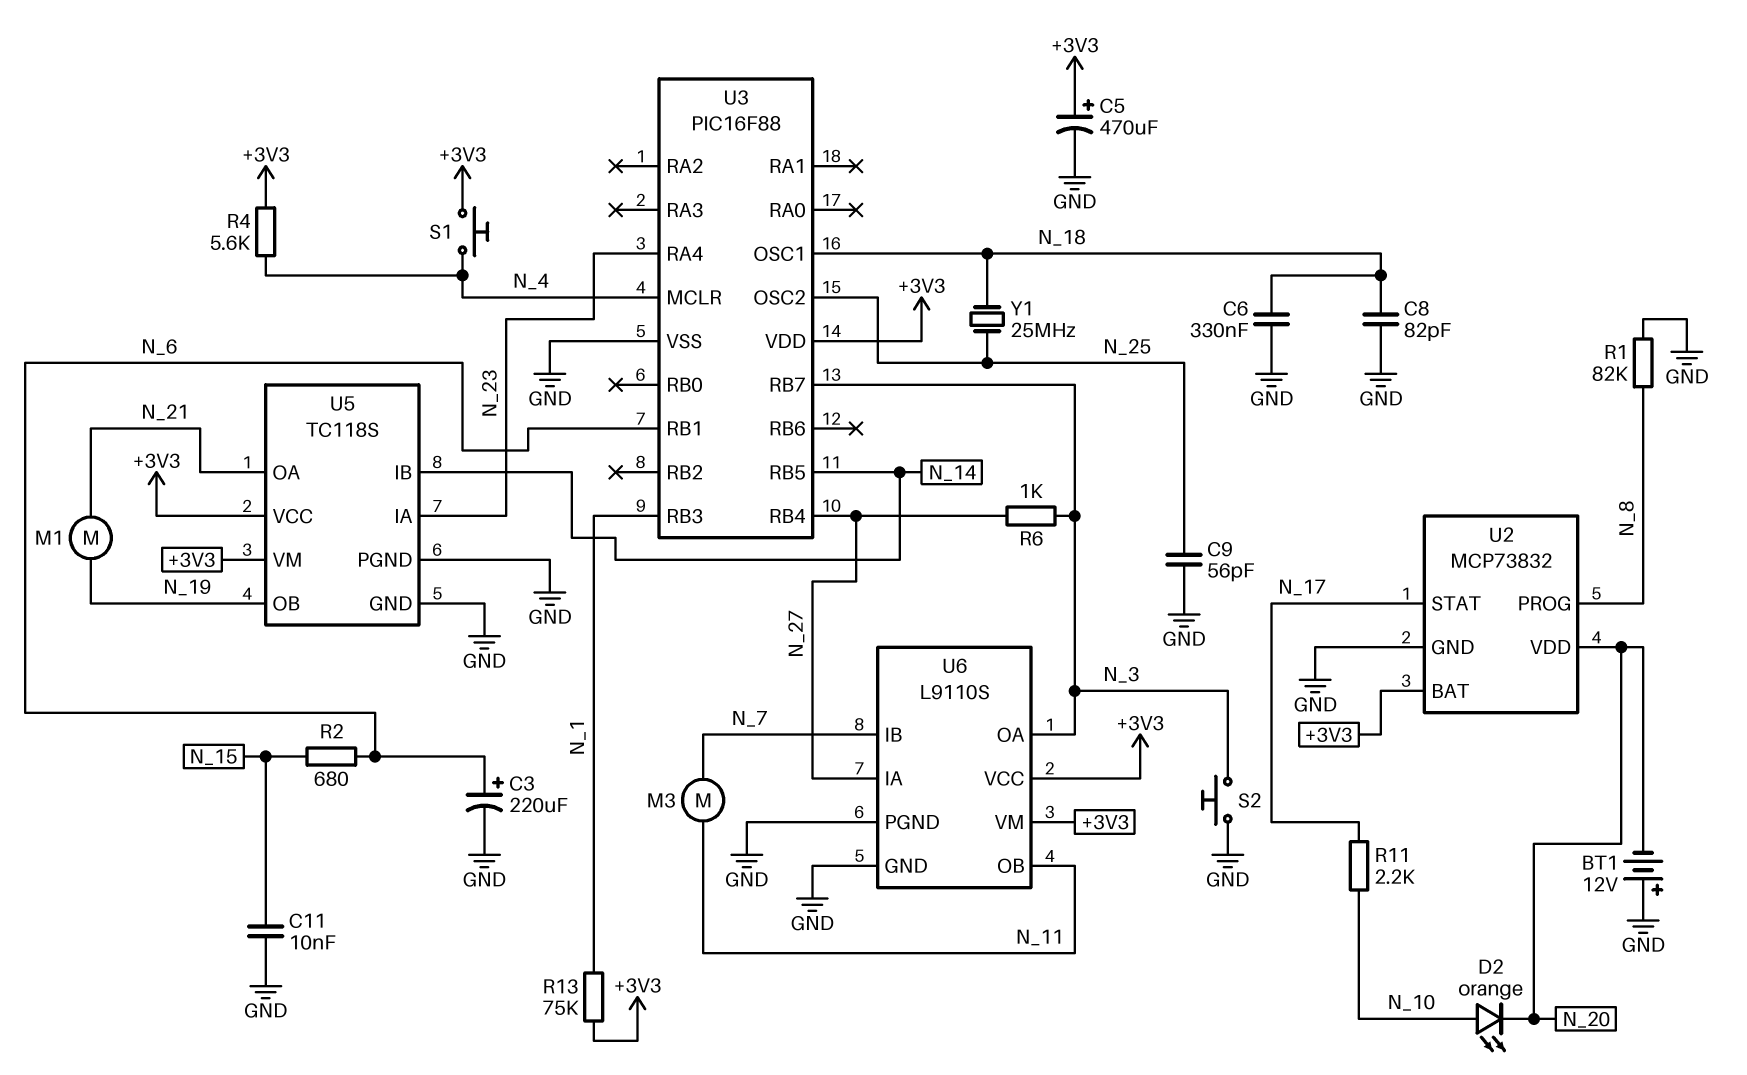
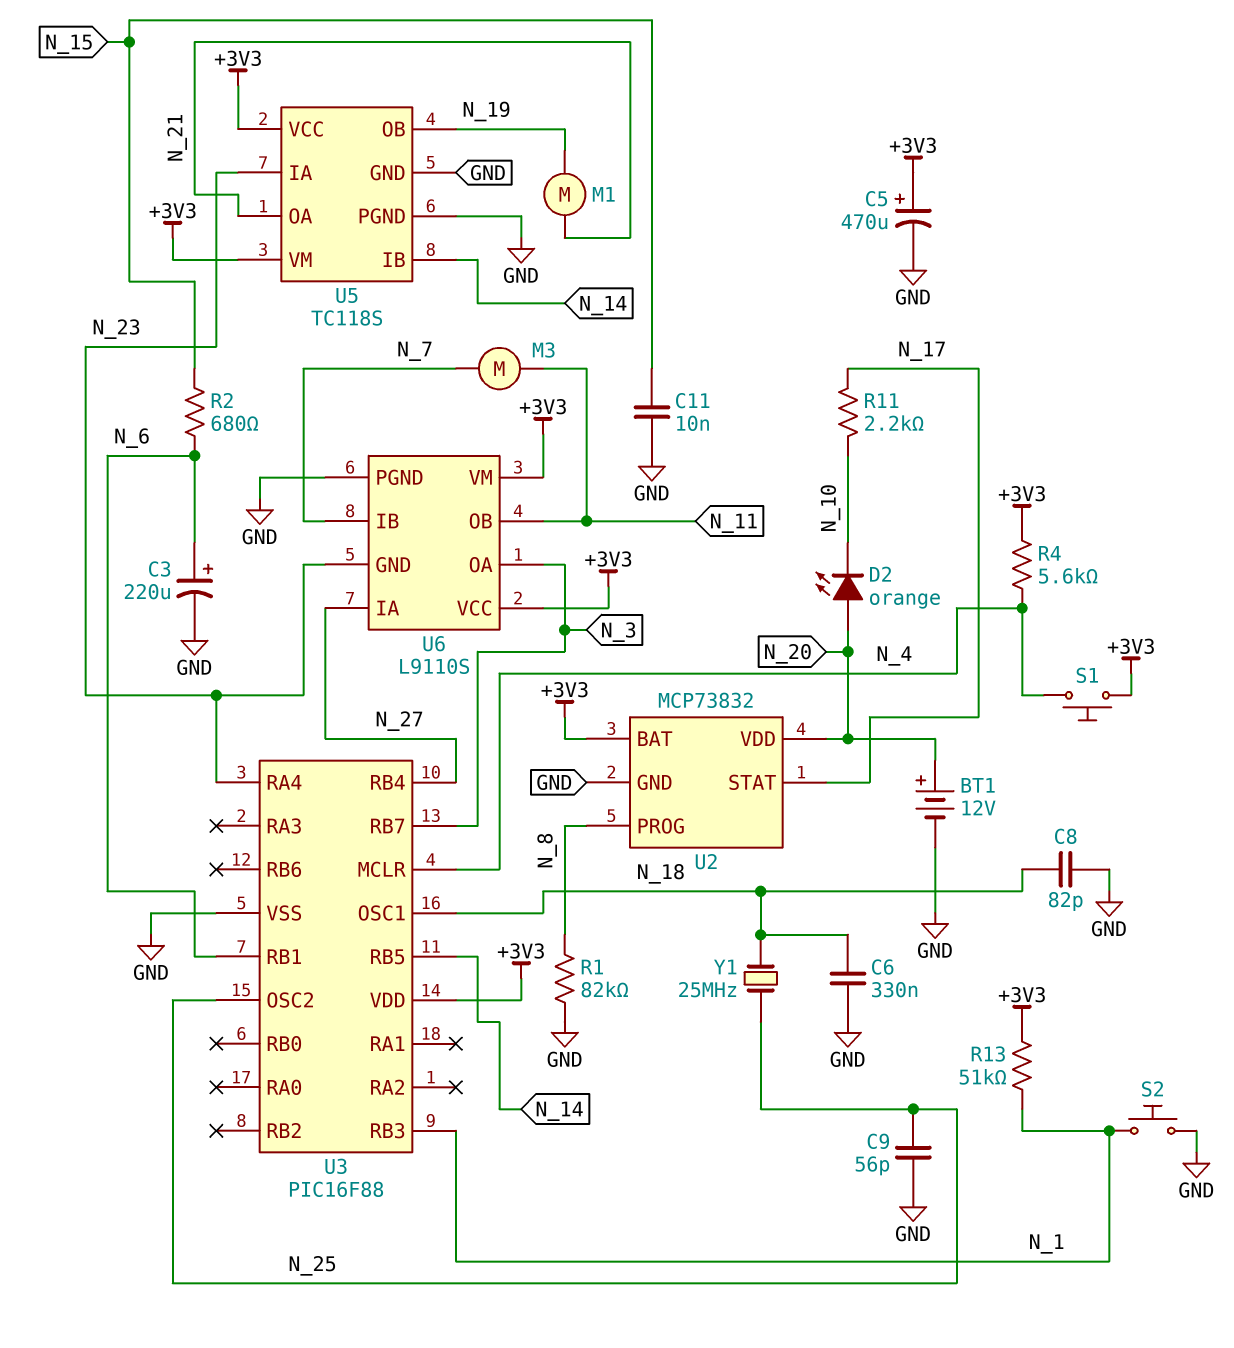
BT1: 12V (plus GND, minus N_20) -> 12V (plus N_20, minus GND)
D2: LED orange (A N_10, K N_20) -> LED orange (A N_20, K N_10)
R6: 1k (N_3, N_27) -> none
R13: 75k (+3V3, N_1) -> 51k (+3V3, N_1)
S2: button (GND, N_3) -> button (GND, N_1)
U6 pin GND: GND -> N_23

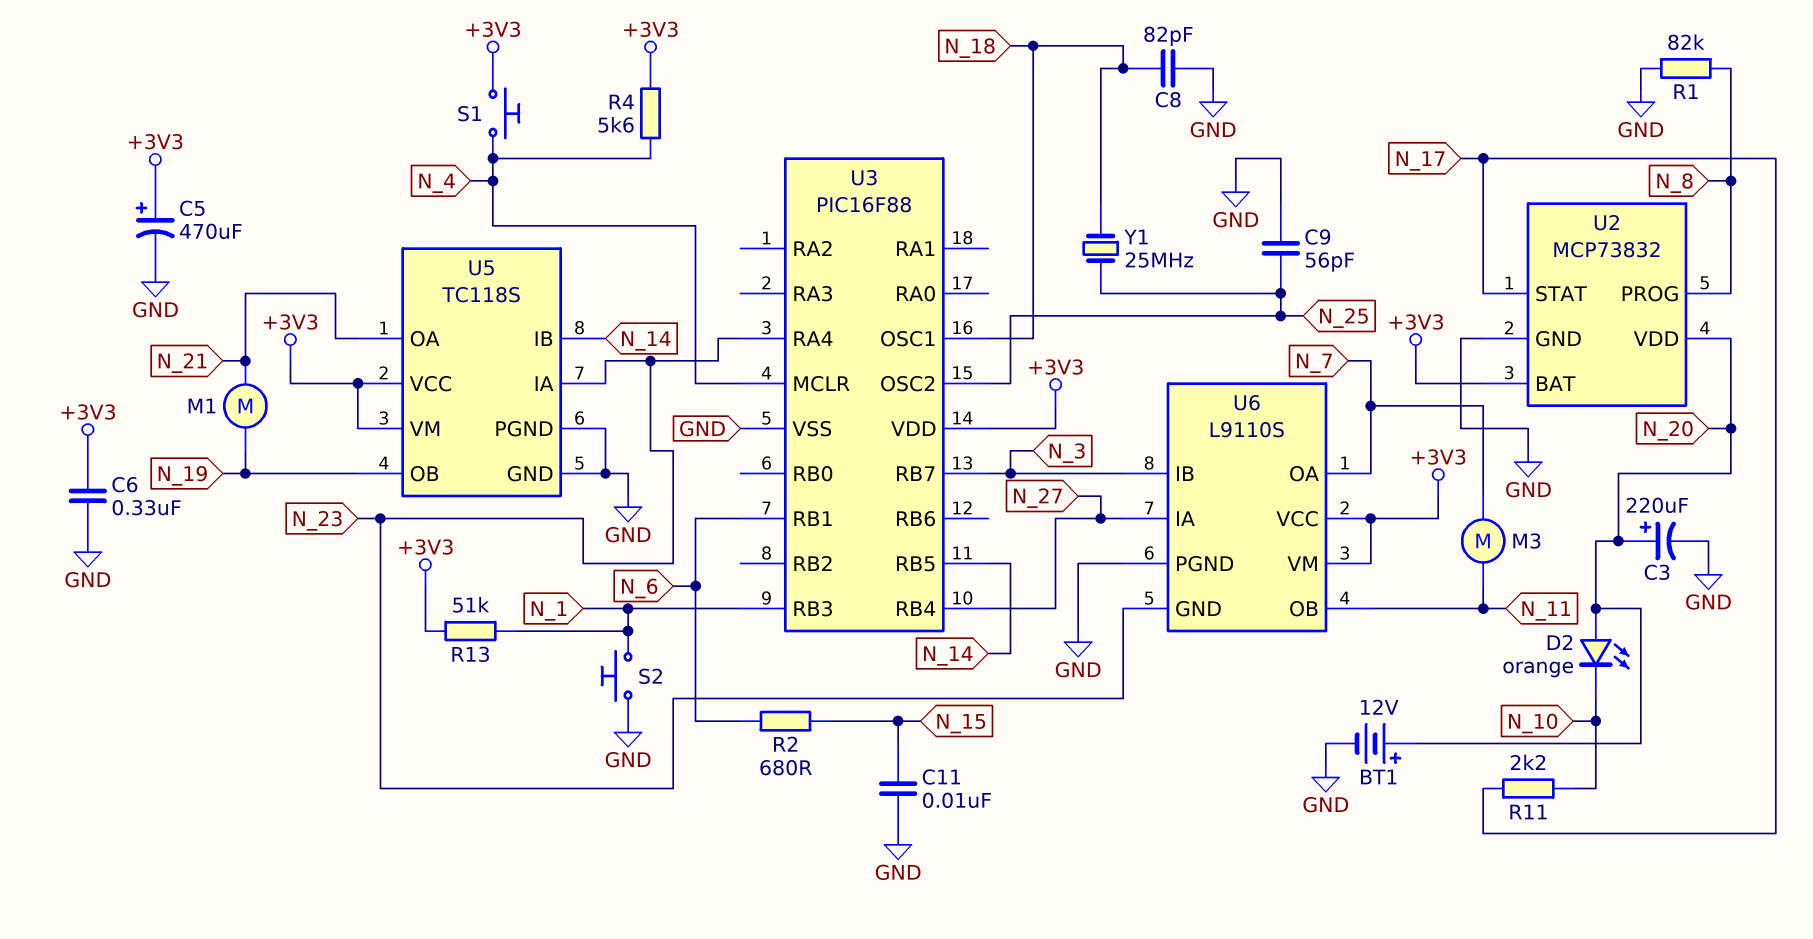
C3: 220uF (plus N_6, minus GND) -> 220uF (plus N_20, minus GND)
C6: 330nF (GND, N_18) -> 330nF (+3V3, GND)
U6 pin IB: N_7 -> N_3
U6 pin OA: N_3 -> N_7

